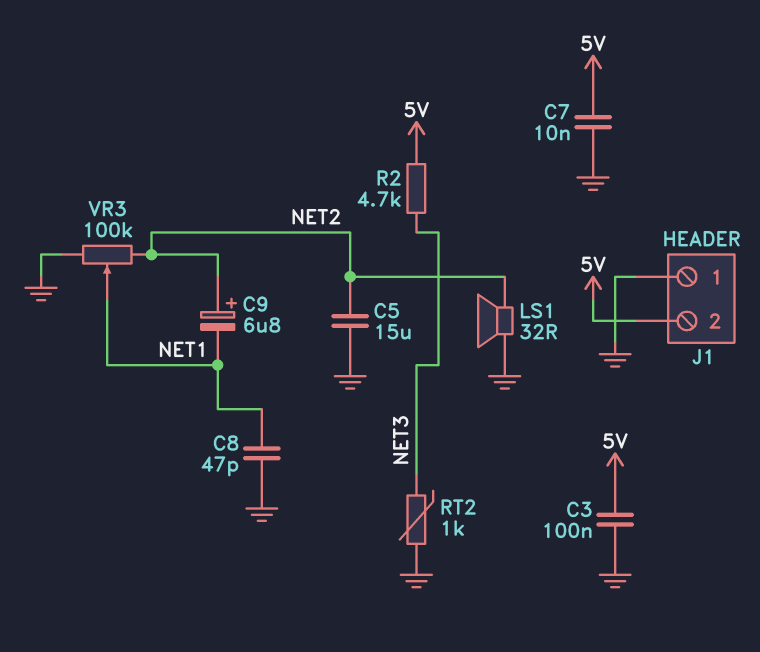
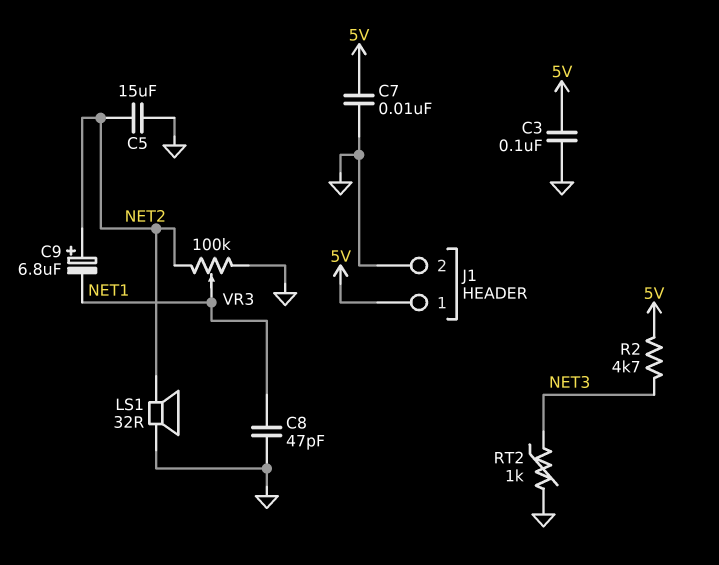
J1 pin 1: GND -> 5V
J1 pin 2: 5V -> GND

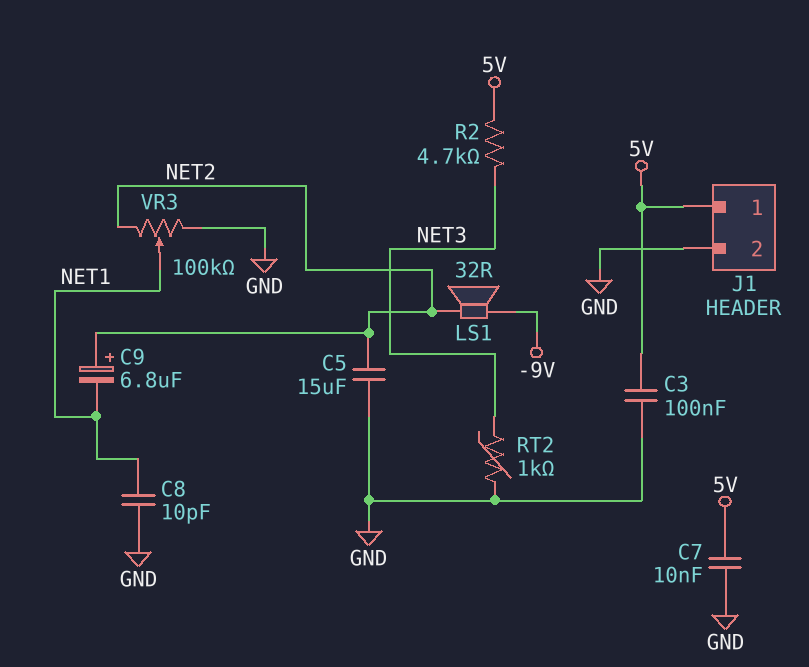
C8: 47pF (GND, NET1) -> 10pF (GND, NET1)
LS1: speaker 32R (GND, NET2) -> speaker 32R (-9V, NET2)

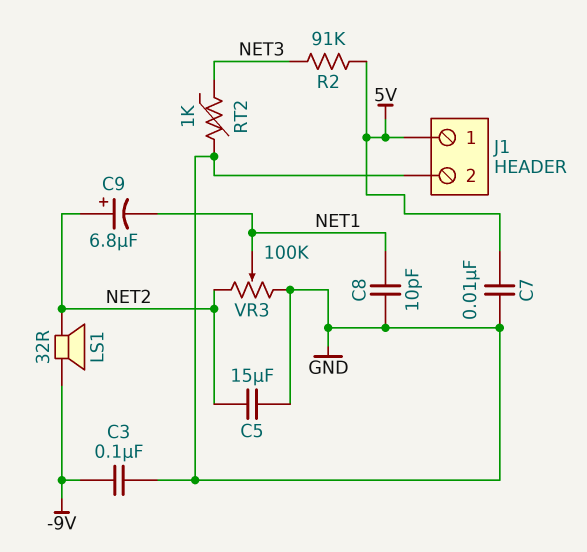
C3: 100nF (5V, GND) -> 100nF (-9V, GND)
R2: 4.7k (5V, NET3) -> 91k (5V, NET3)

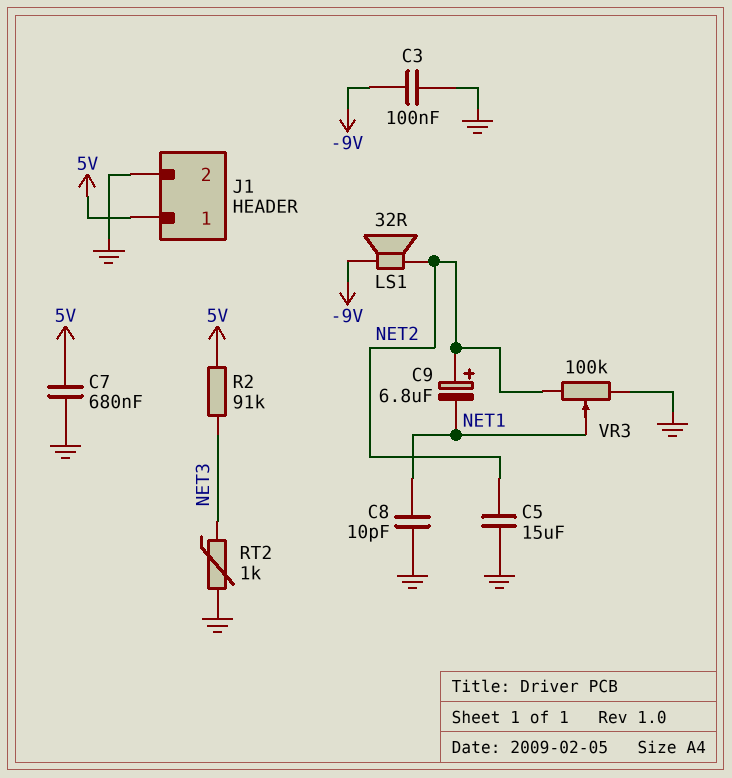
C7: 10nF (5V, GND) -> 680nF (5V, GND)

